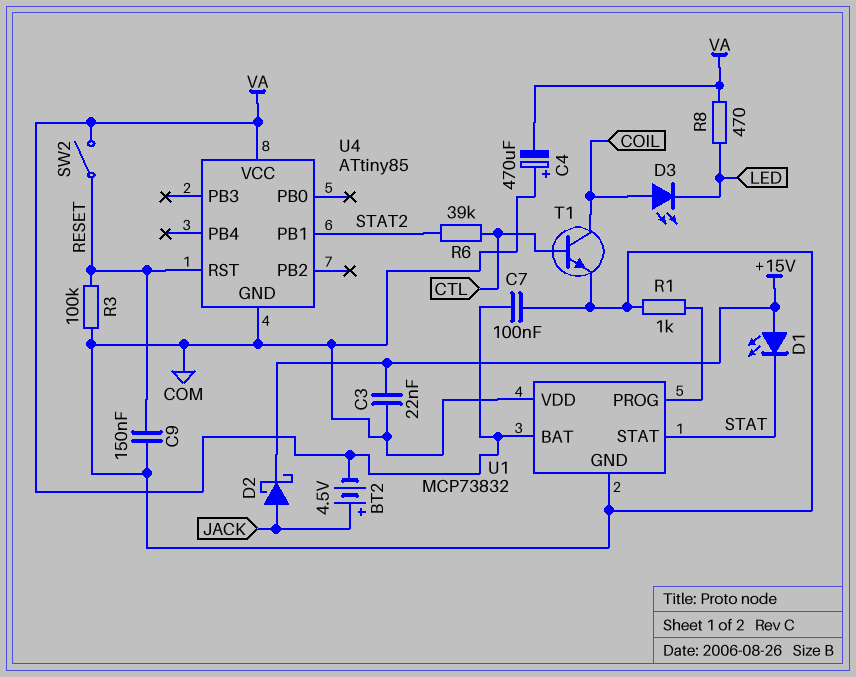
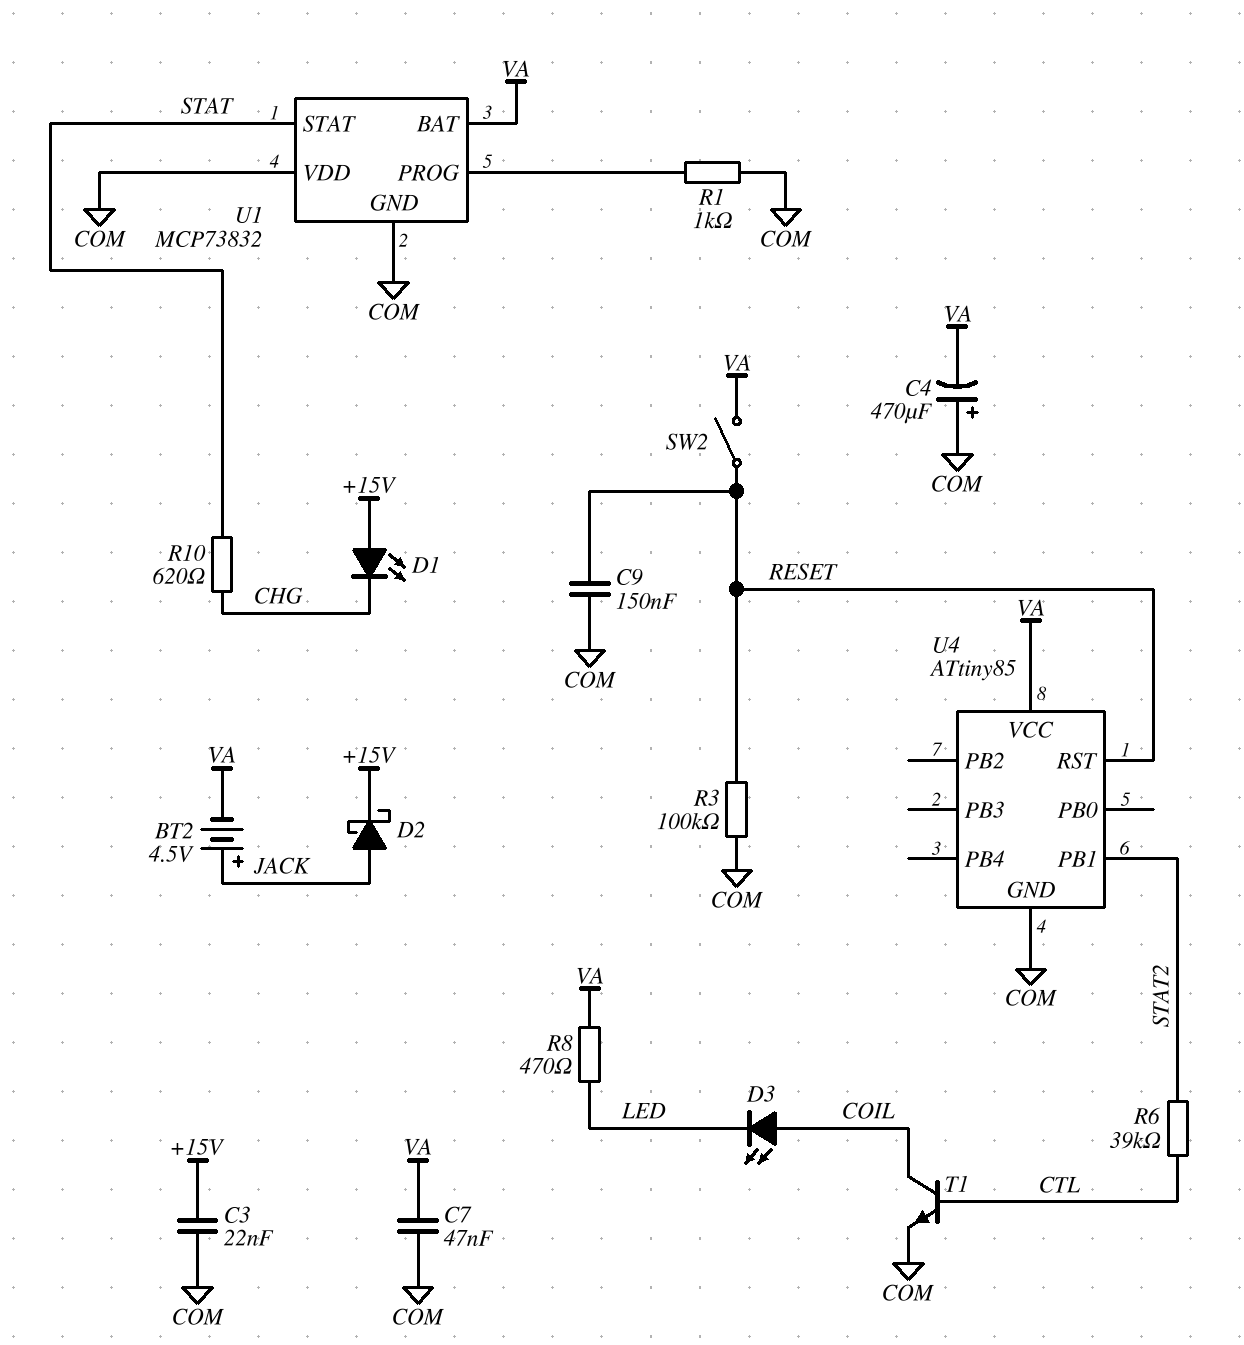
C7: 100nF (COM, VA) -> 47nF (COM, VA)
D1: LED (A +15V, K STAT) -> LED (A +15V, K CHG)
R10: none -> 620 (CHG, STAT)

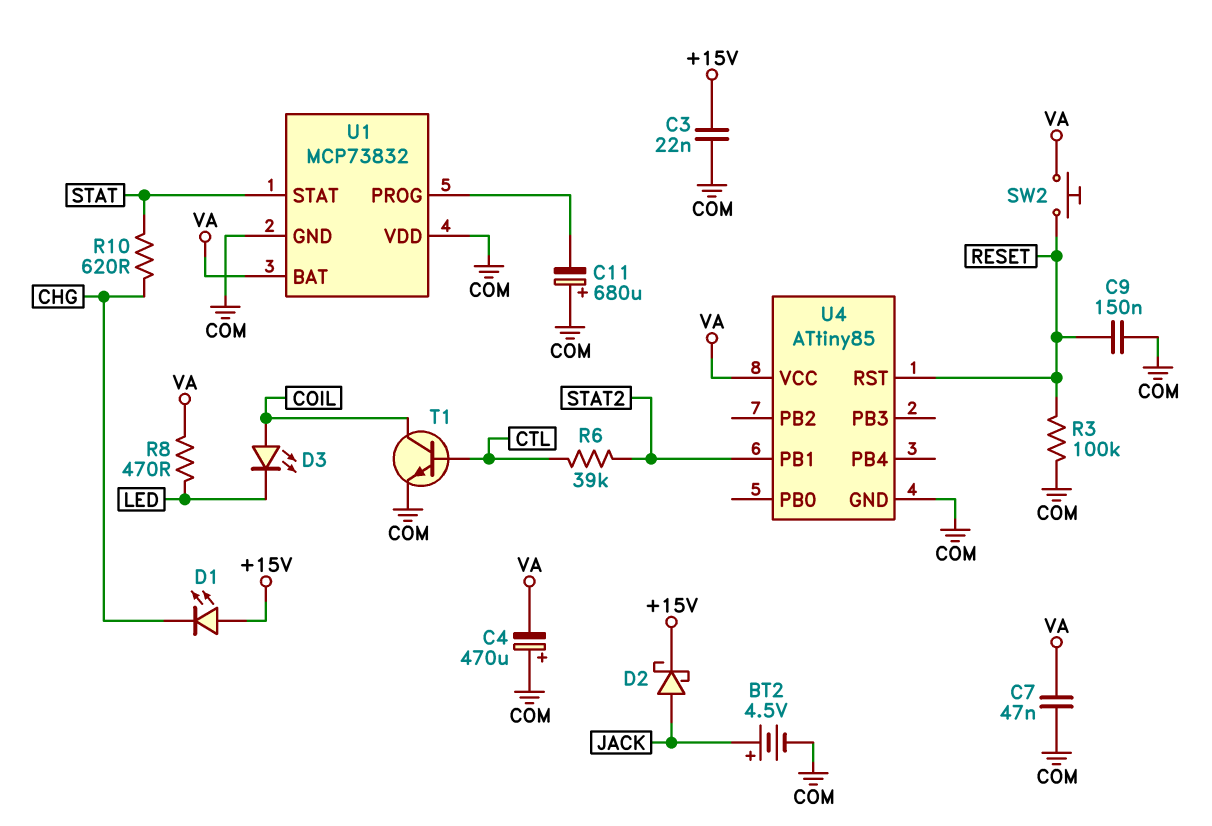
BT2: 4.5V (plus JACK, minus VA) -> 4.5V (plus JACK, minus COM)
C11: none -> 680uF (plus COM, minus U1/PROG)
R1: 1k (COM, U1/PROG) -> none
SW2: switch (RESET, VA) -> button (RESET, VA)

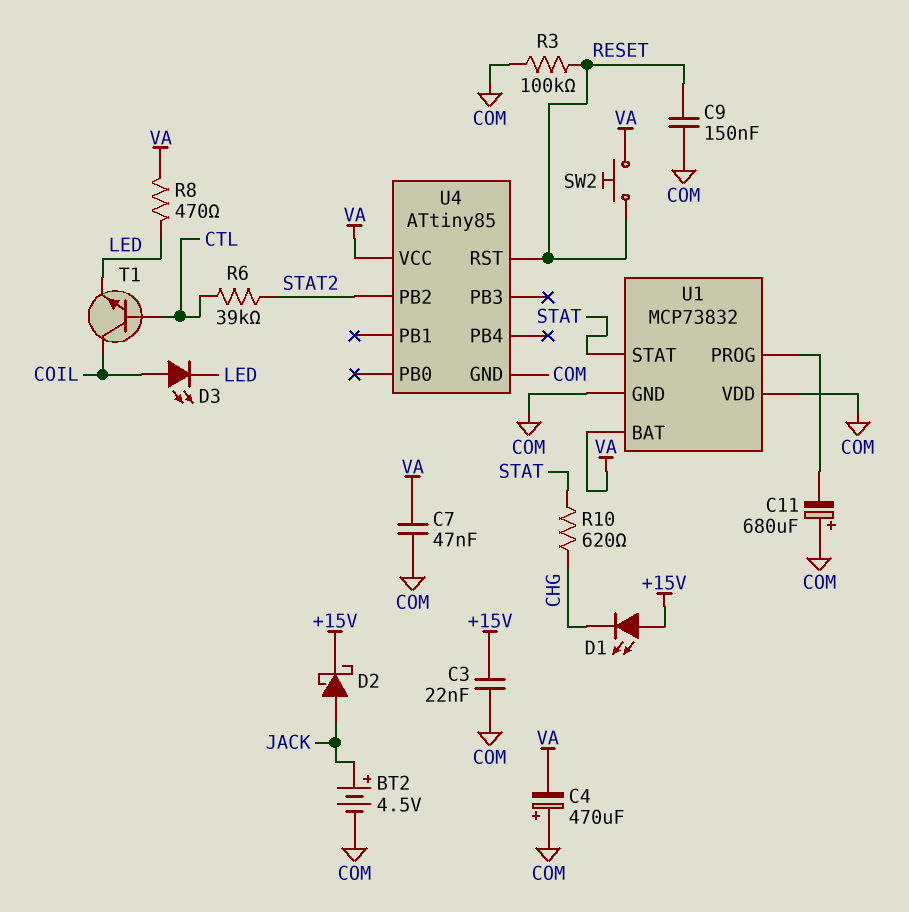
T1: NPN (B CTL, C COIL, E COM) -> NPN (B CTL, C COIL, E LED)
U4 pin PB1: STAT2 -> none
U4 pin PB2: none -> STAT2

